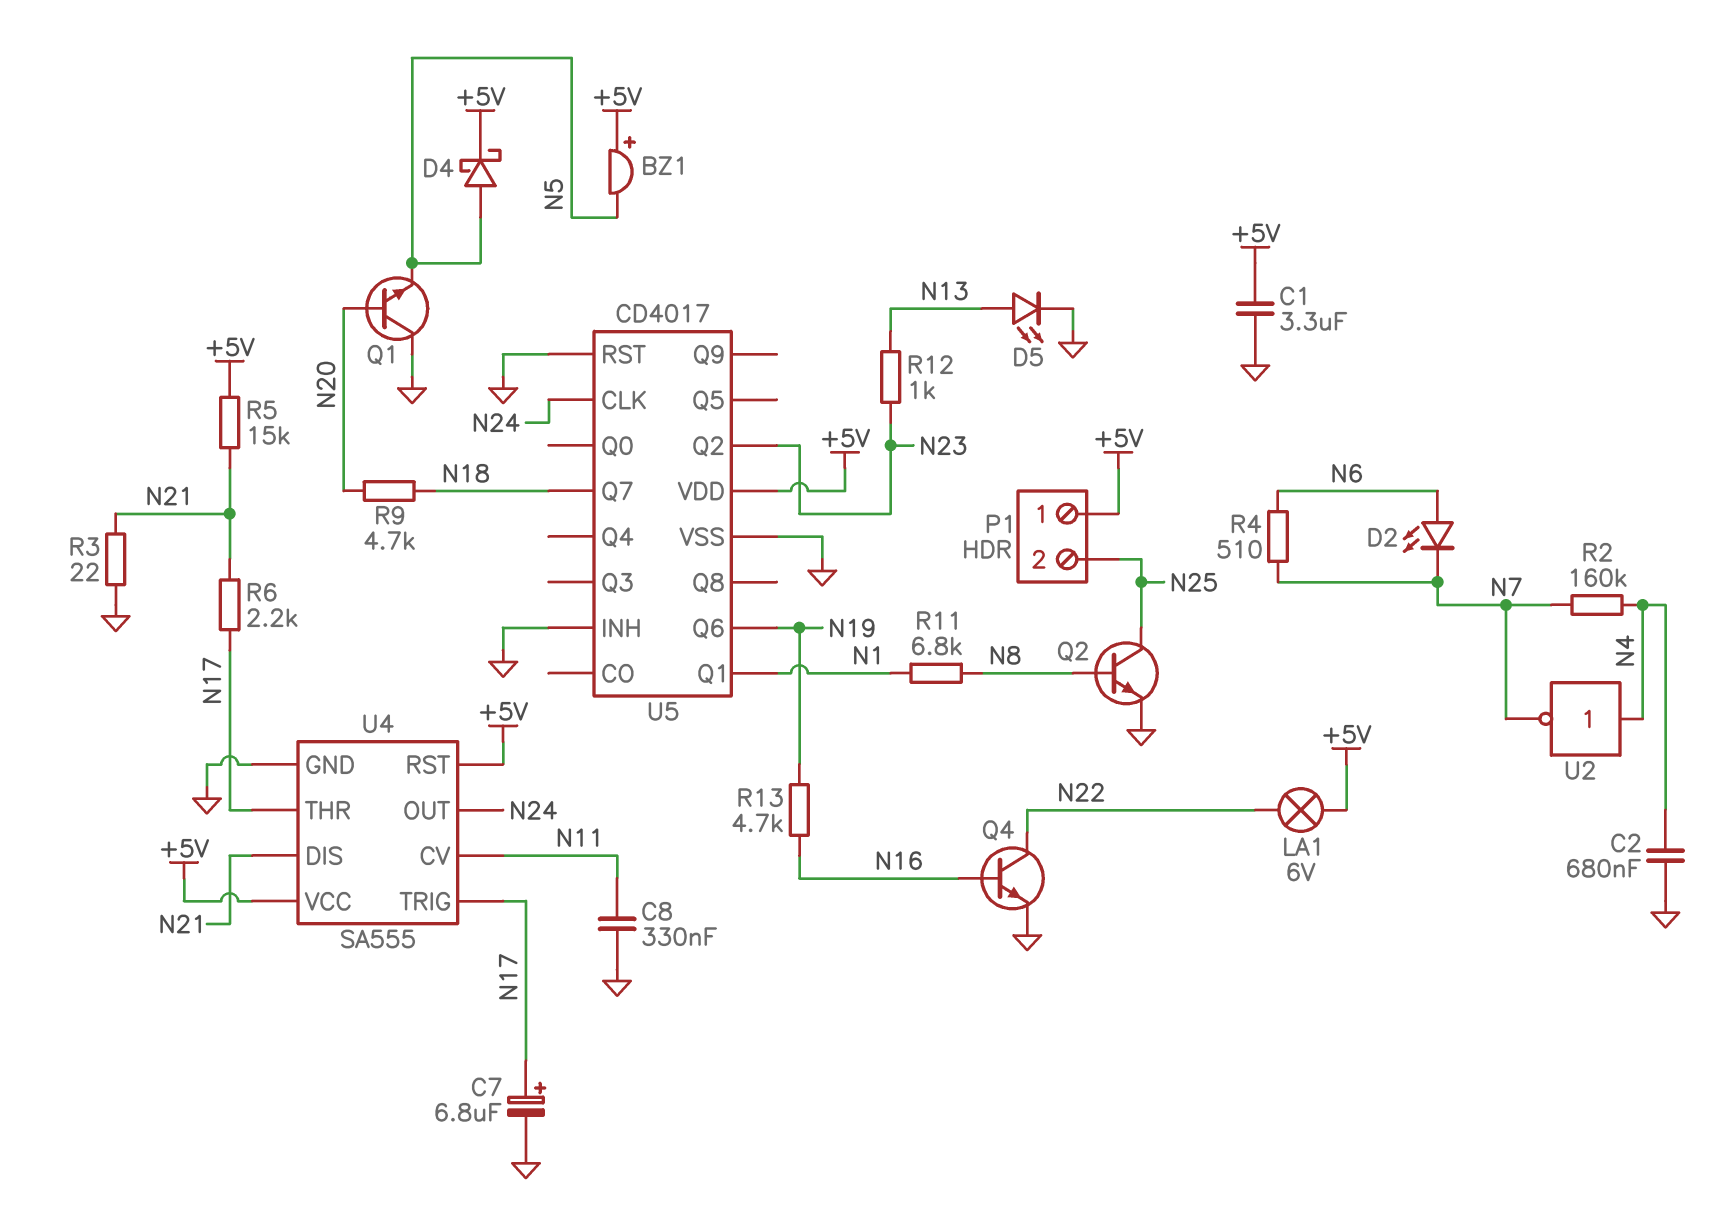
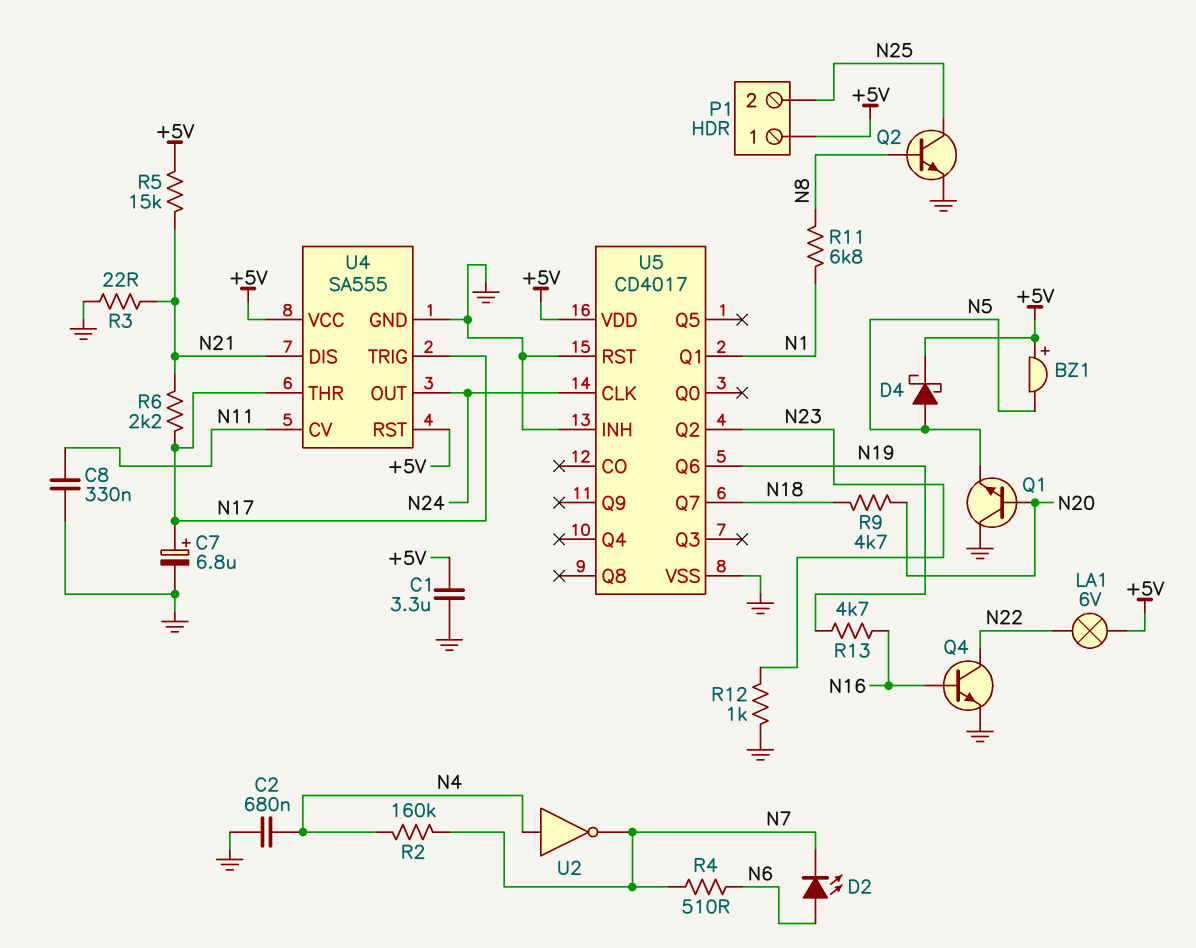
D5: LED (A N13, K GND) -> none
R12: 1k (N13, N23) -> 1k (GND, N23)

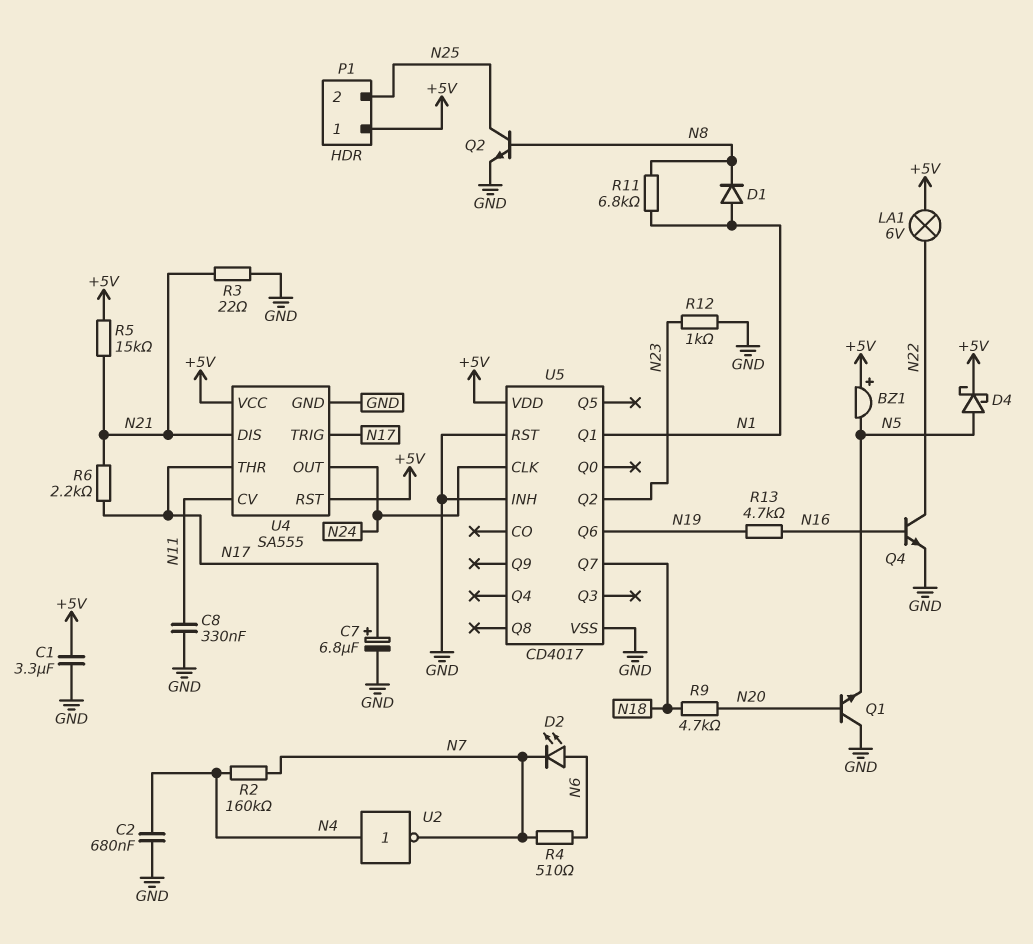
D1: none -> diode (A N1, K N8)

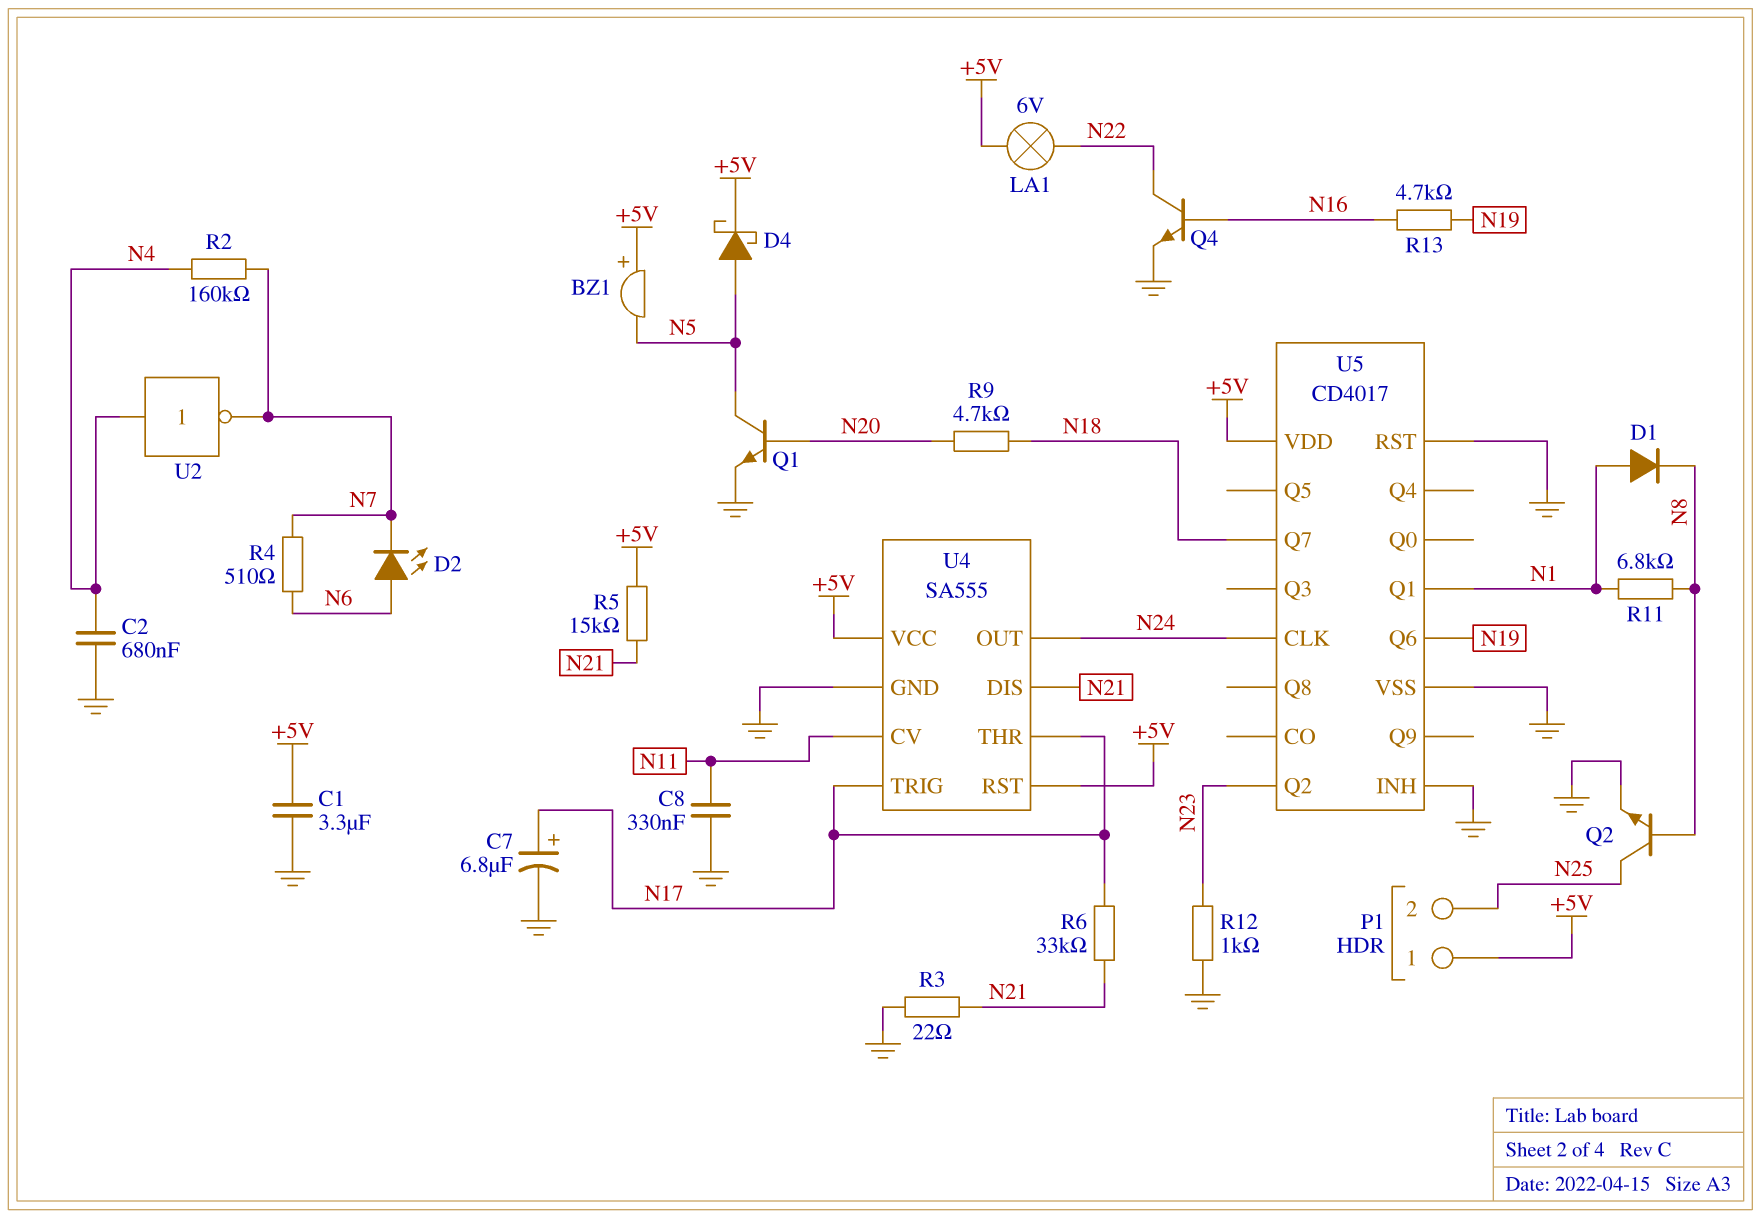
Q1: NPN (B N20, C GND, E N5) -> NPN (B N20, C N5, E GND)
R6: 2.2k (N17, N21) -> 33k (N17, N21)

